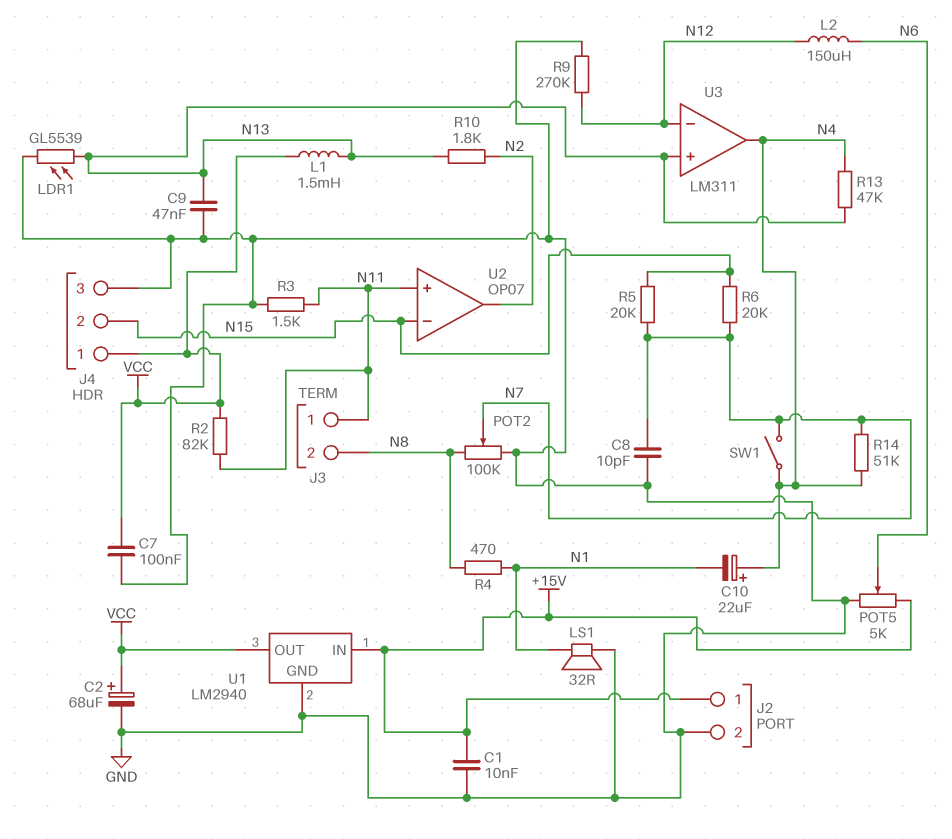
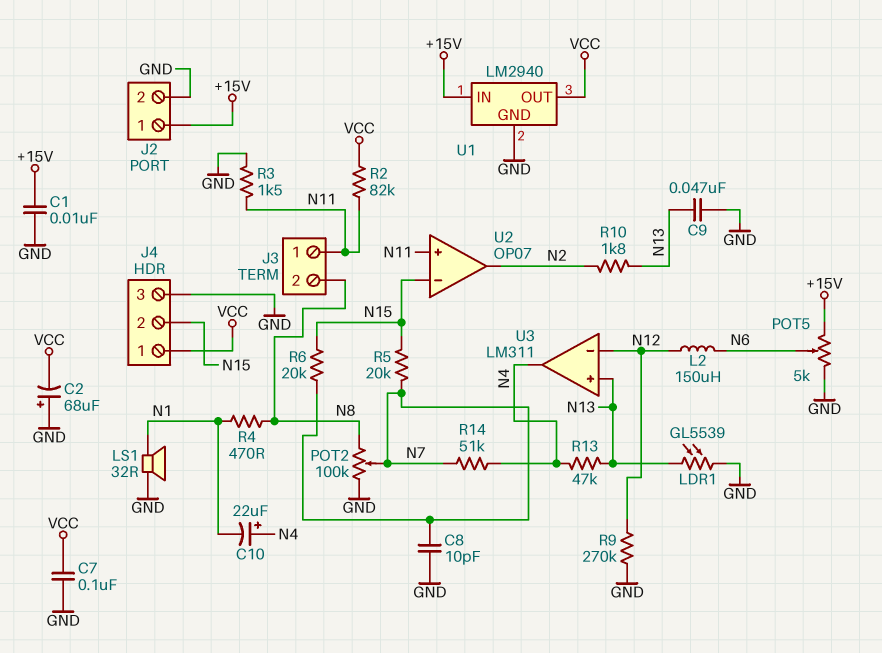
C2: 68uF (plus VCC, minus GND) -> 68uF (plus GND, minus VCC)
L1: 1.5mH (N13, VCC) -> none
SW1: switch (N4, N7) -> none

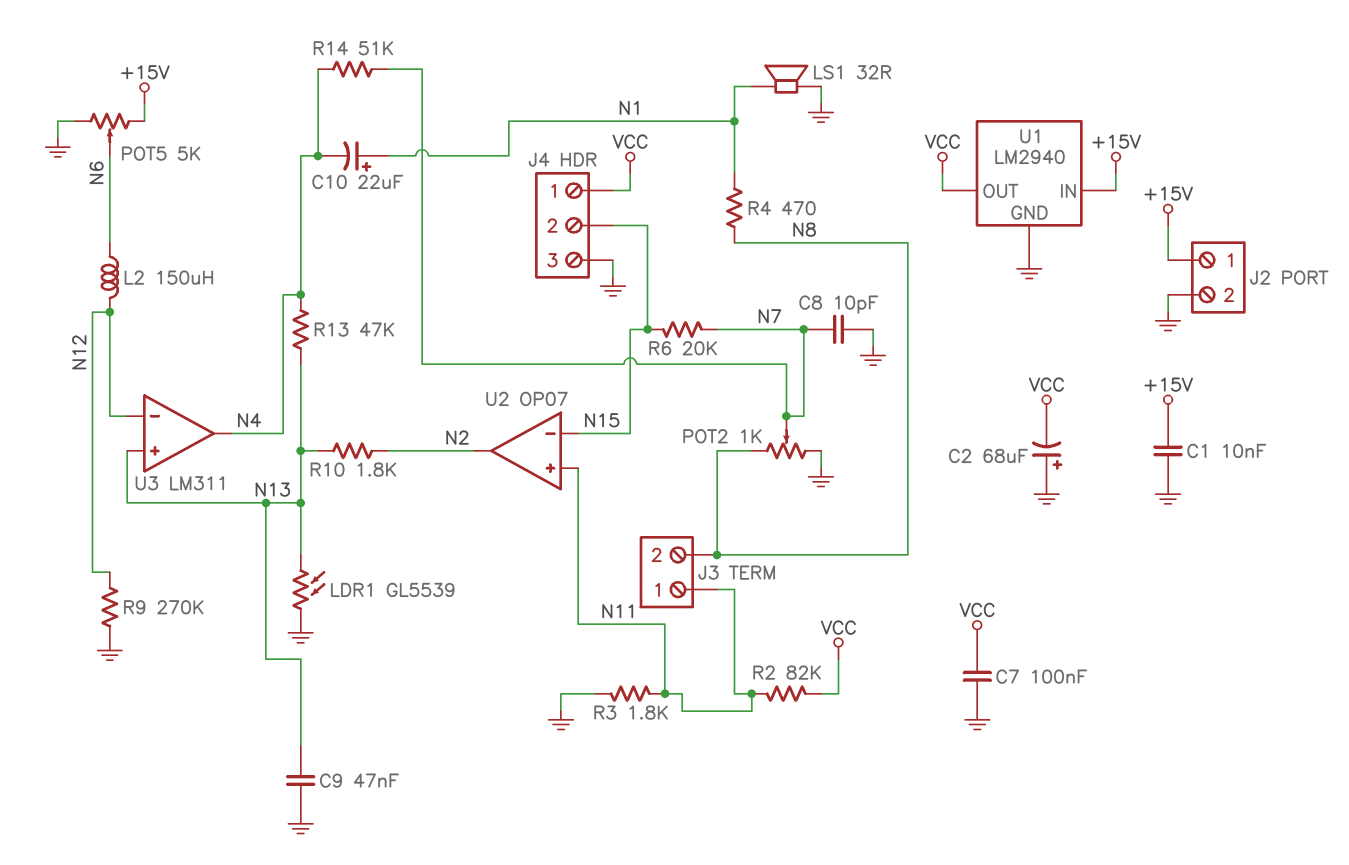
C10: 22uF (plus N4, minus N1) -> 22uF (plus N1, minus N4)
POT2: 100k (GND, N8, wiper N7) -> 1k (GND, N8, wiper N7)
R3: 1.5k (GND, N11) -> 1.8k (GND, N11)
R5: 20k (N7, N15) -> none

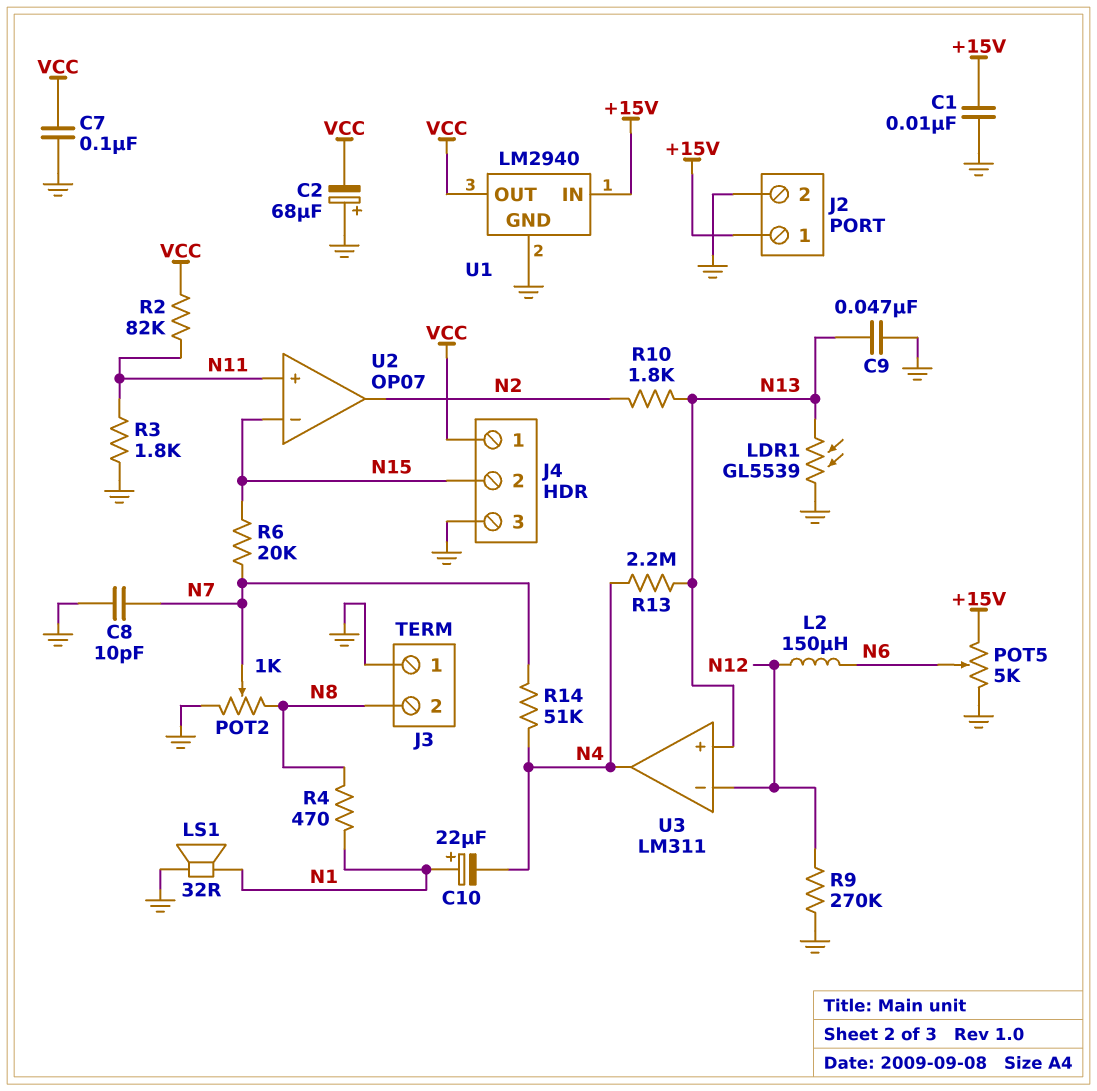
J3 pin 1: N11 -> GND
R13: 47k (N4, N13) -> 2.2M (N4, N13)

